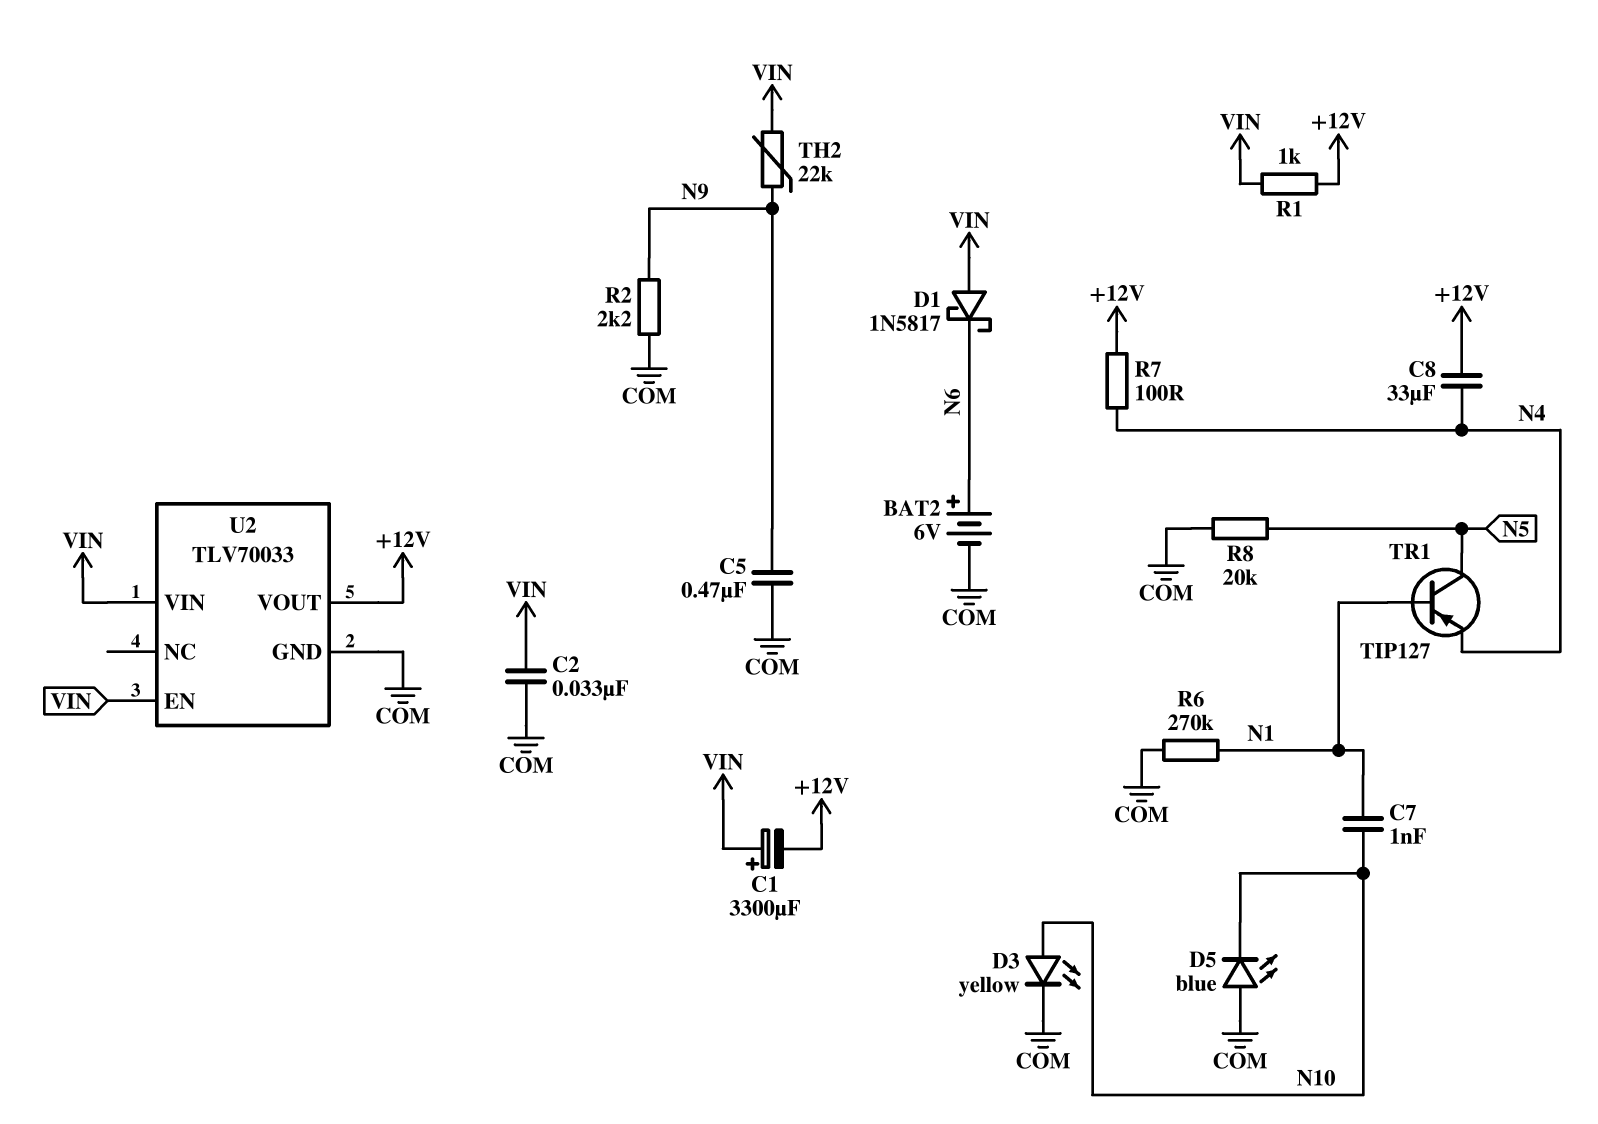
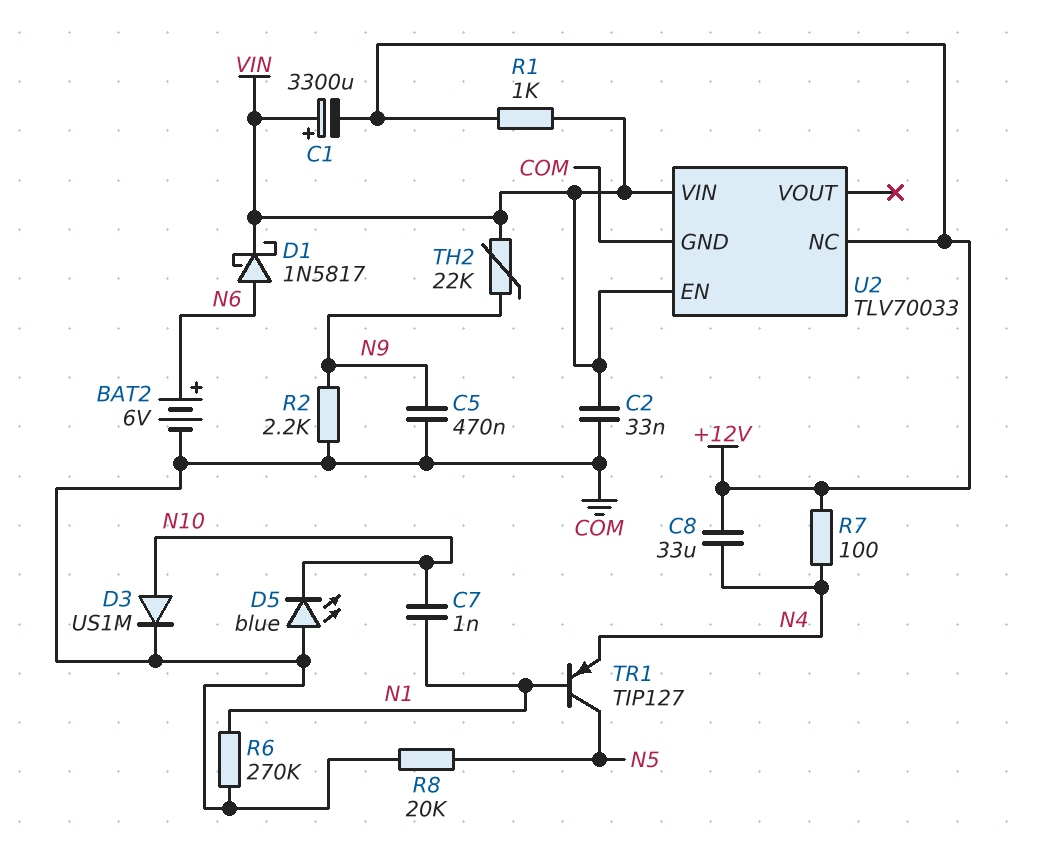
D1: schottky 1N5817 (A VIN, K N6) -> schottky 1N5817 (A N6, K VIN)
D3: LED yellow (A N10, K COM) -> diode US1M (A N10, K COM)
U2 pin NC: none -> +12V
U2 pin VOUT: +12V -> none

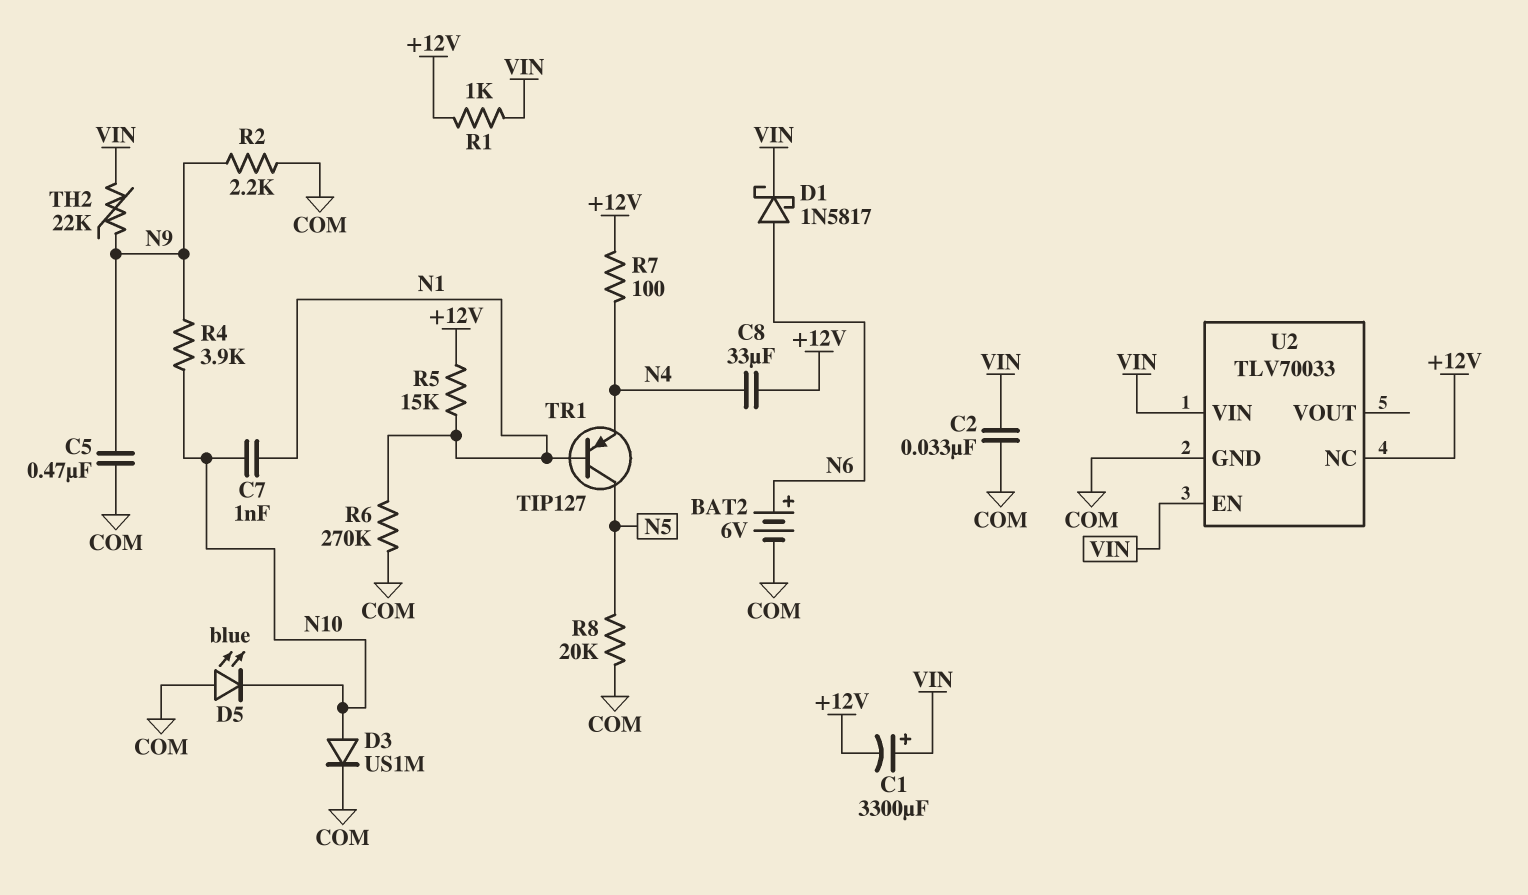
R4: none -> 3.9k (N9, N10)
R5: none -> 15k (+12V, N1)

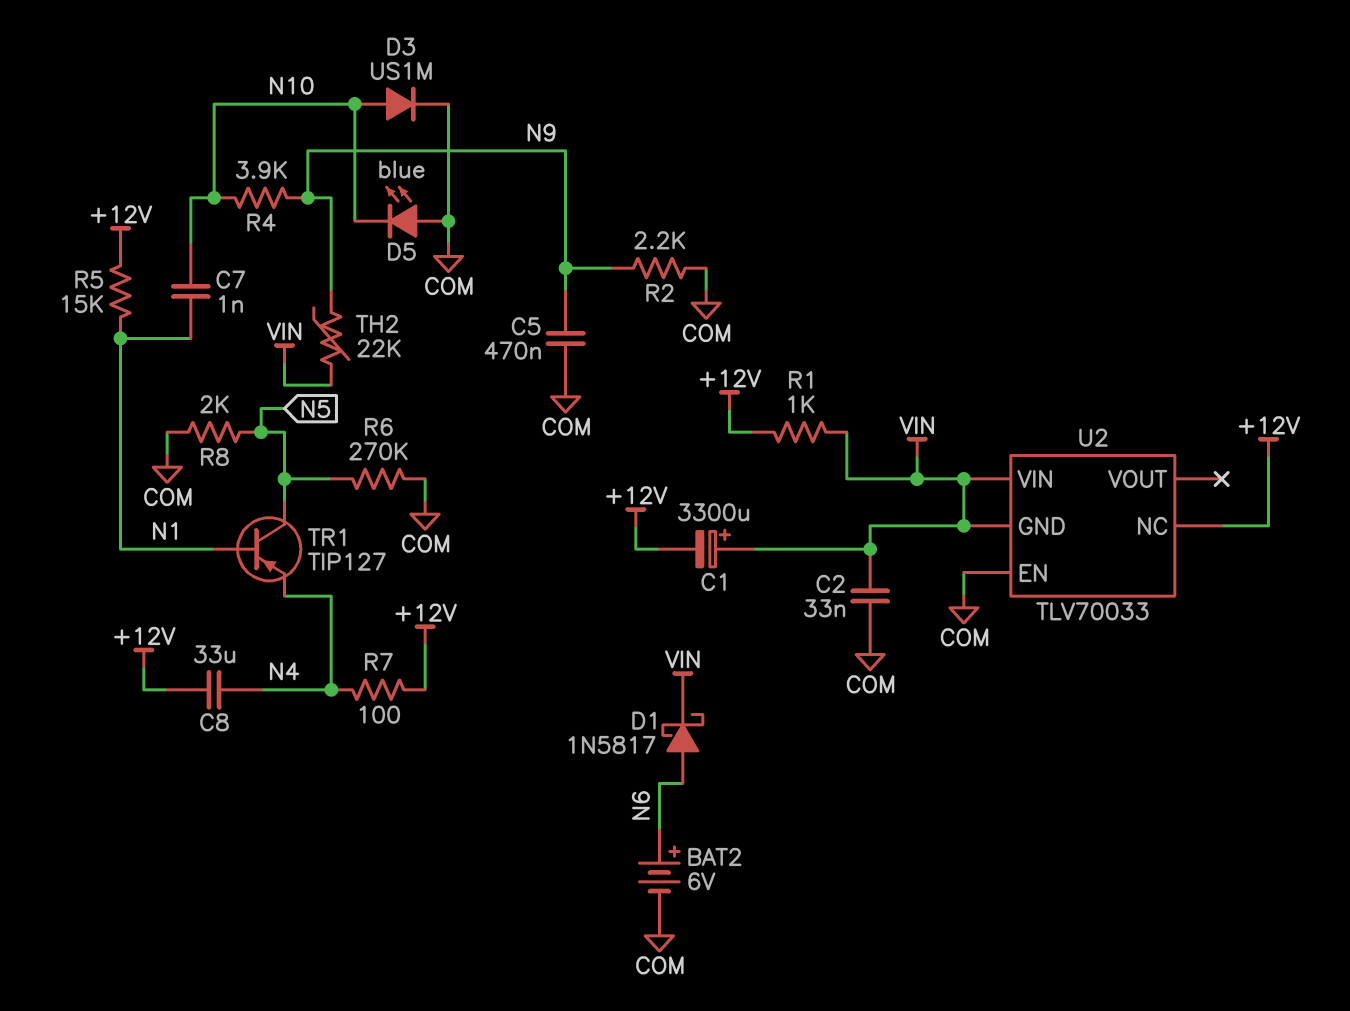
R6: 270k (COM, N1) -> 270k (COM, N5)
R8: 20k (COM, N5) -> 2k (COM, N5)
U2 pin EN: VIN -> COM
U2 pin GND: COM -> VIN

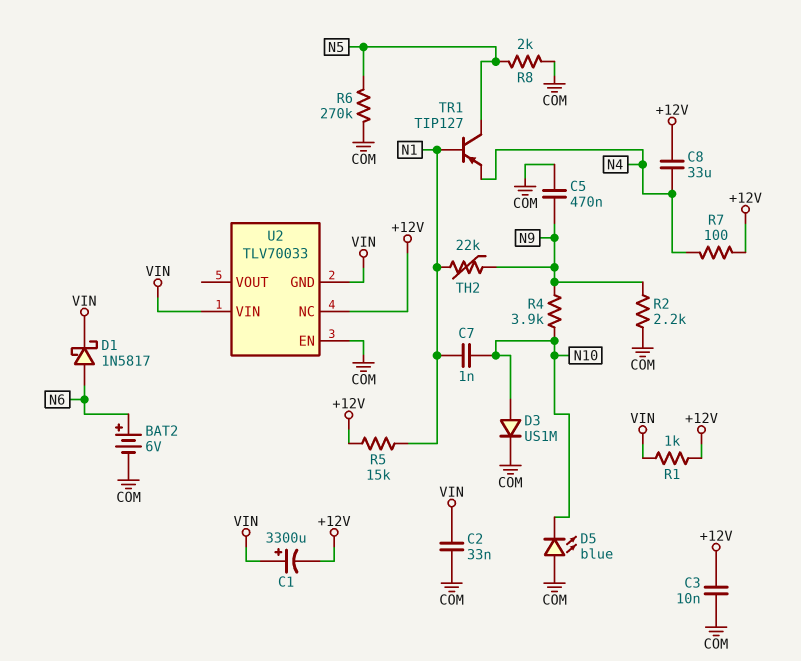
C3: none -> 10nF (+12V, COM)
TH2: 22k (N9, VIN) -> 22k (N1, N9)

